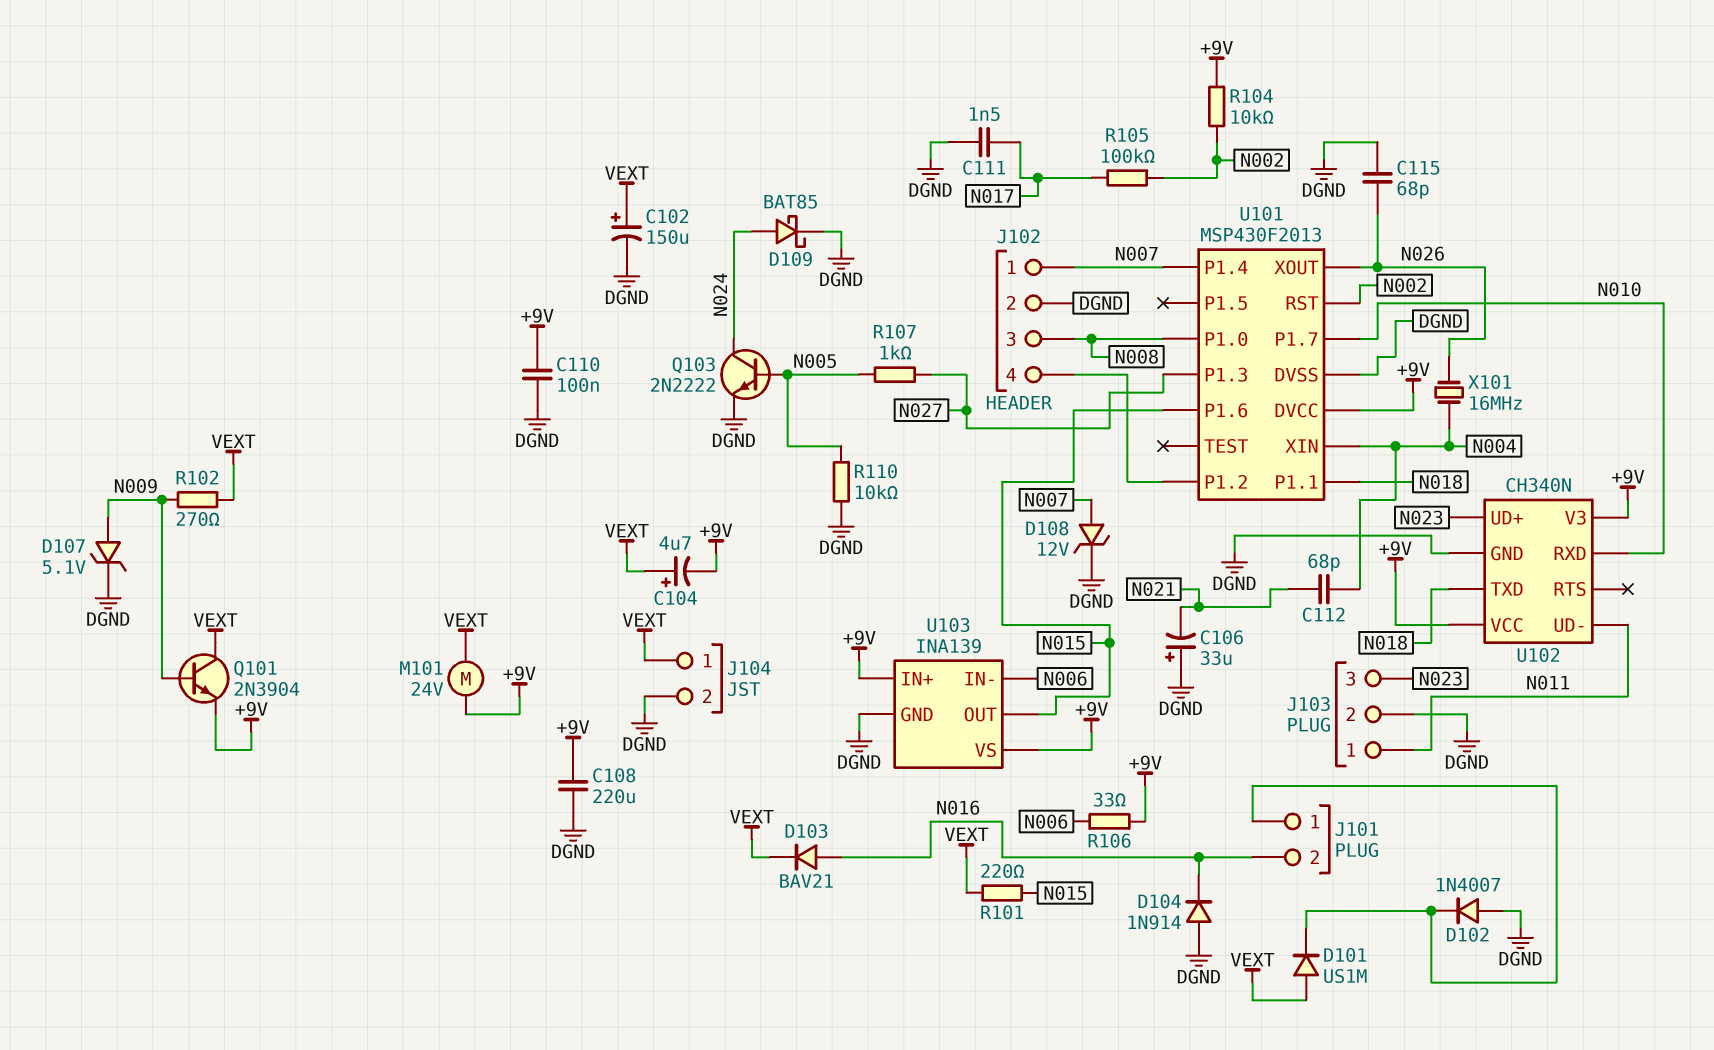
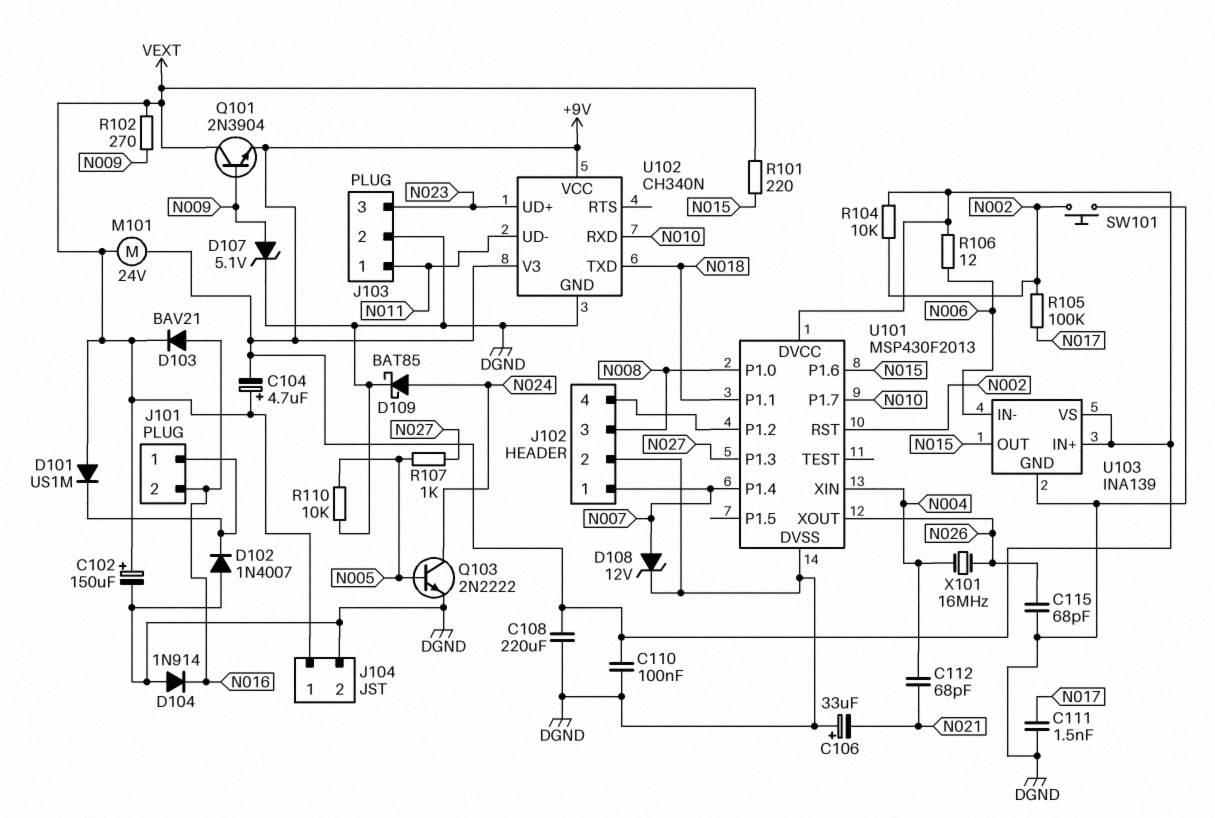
R106: 33 (+9V, N006) -> 12 (+9V, N006)
SW101: none -> button (DGND, N002)

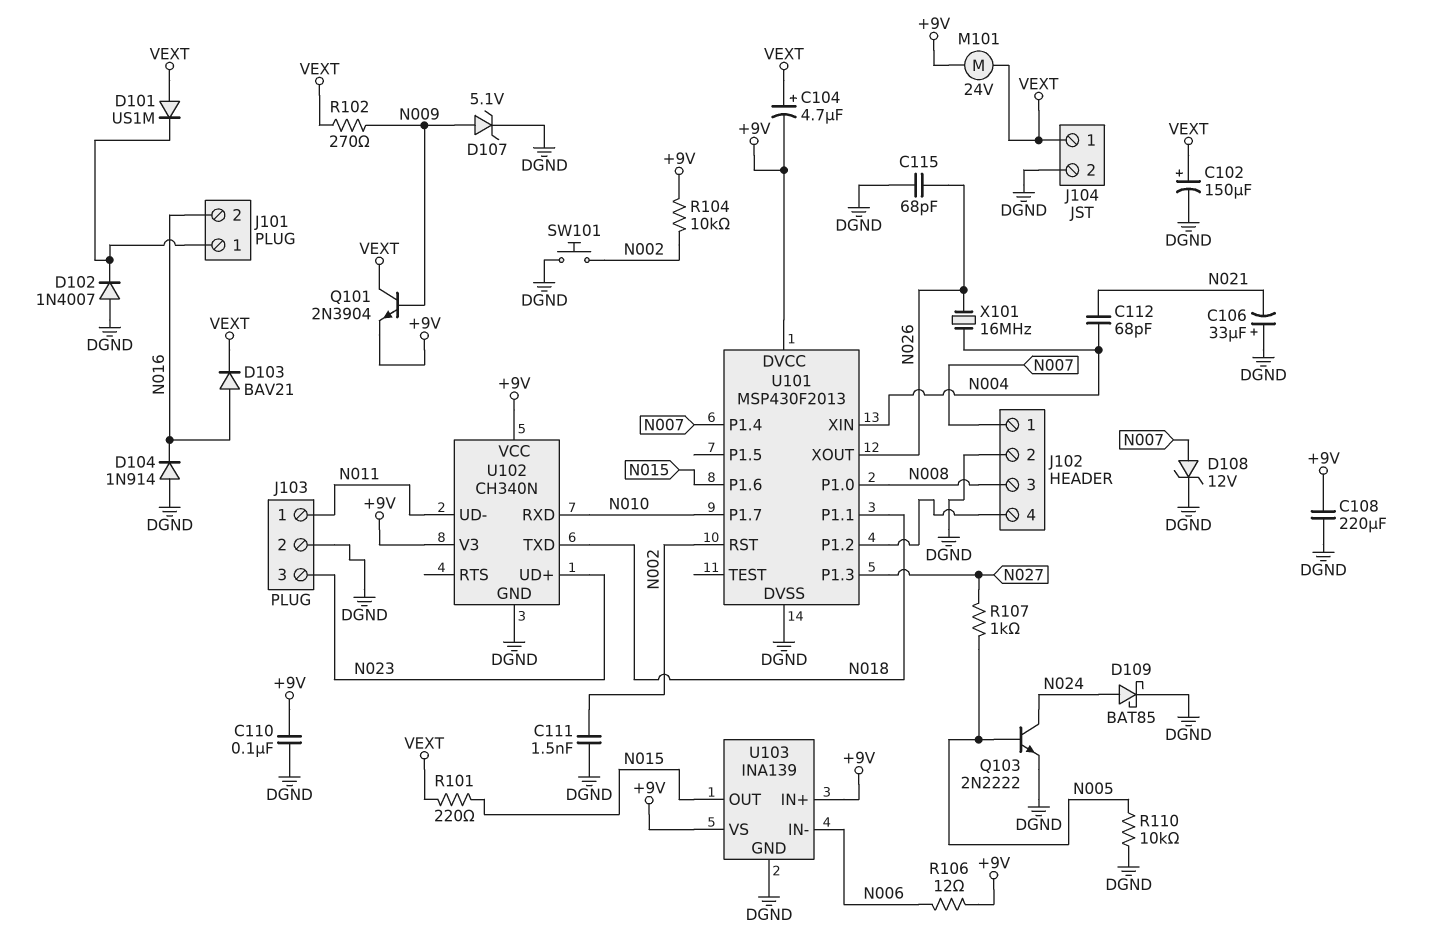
C111: 1.5nF (DGND, N017) -> 1.5nF (DGND, N002)
R105: 100k (N002, N017) -> none

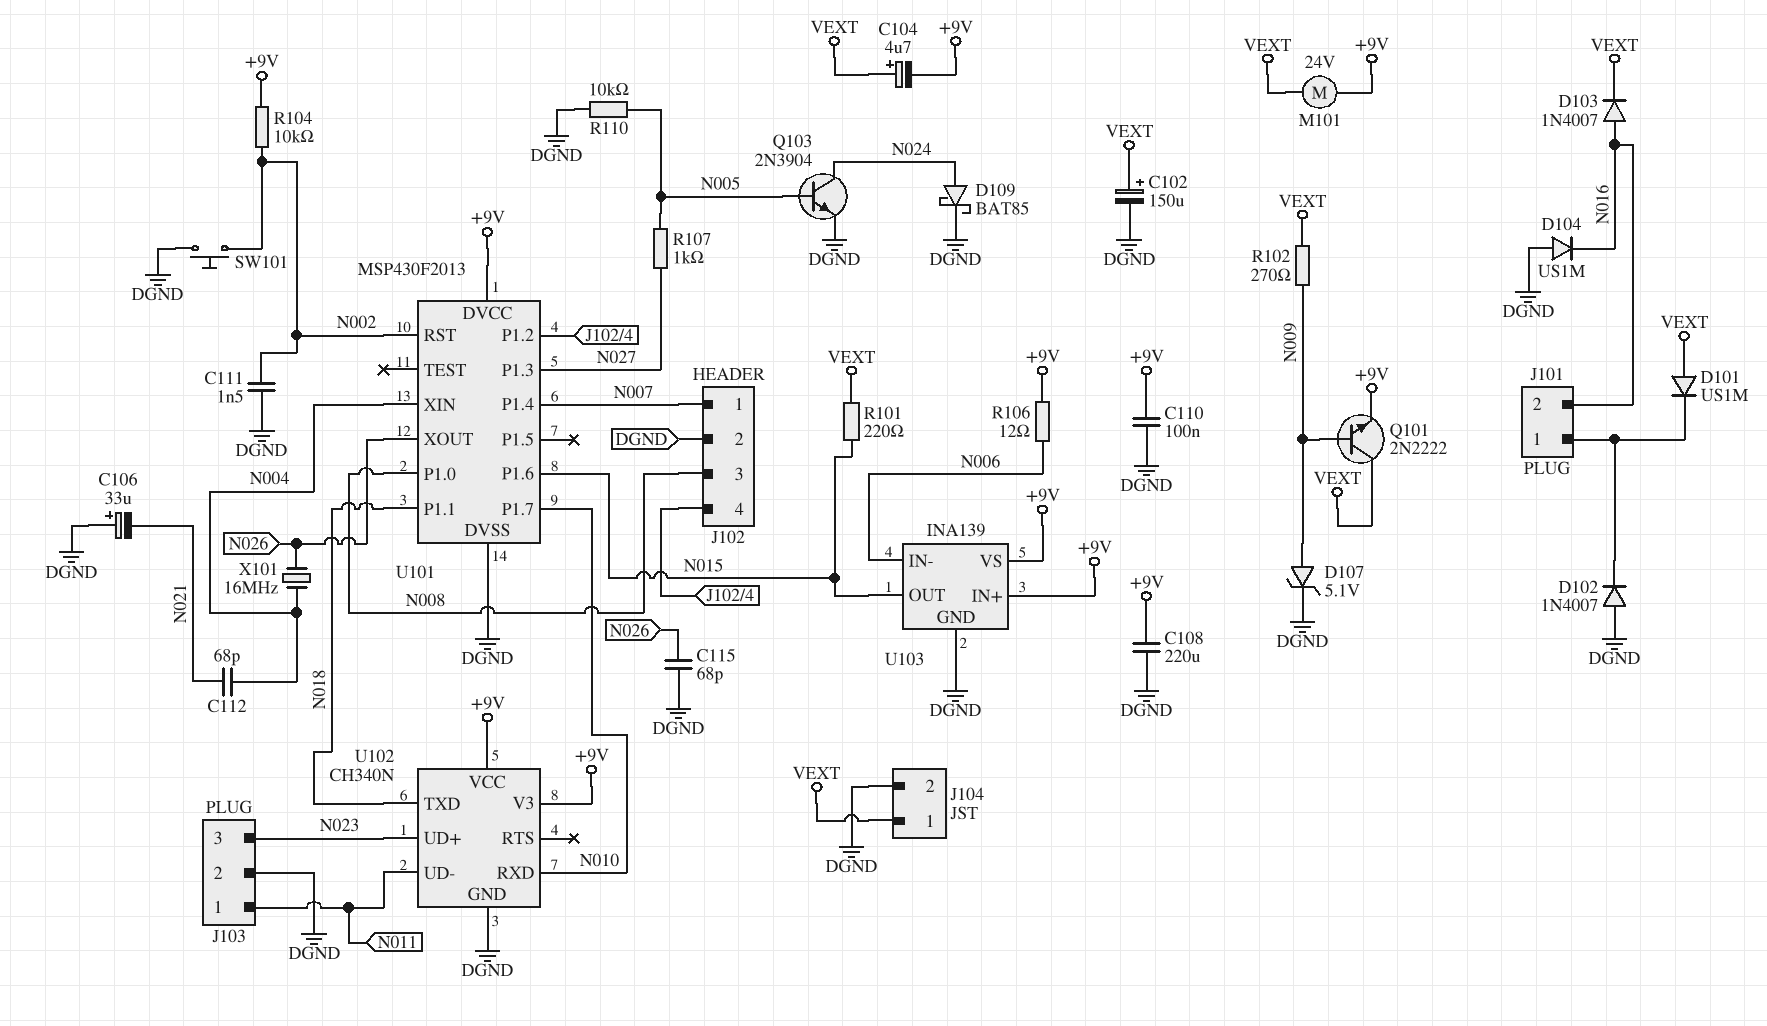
D103: diode BAV21 (A N016, K VEXT) -> diode 1N4007 (A N016, K VEXT)
D104: diode 1N914 (A DGND, K N016) -> diode US1M (A DGND, K N016)
D108: zener 12V (A N007, K DGND) -> none
Q101: NPN 2N3904 (B N009, C VEXT, E +9V) -> NPN 2N2222 (B N009, C VEXT, E +9V)
Q103: NPN 2N2222 (B N005, C N024, E DGND) -> NPN 2N3904 (B N005, C N024, E DGND)

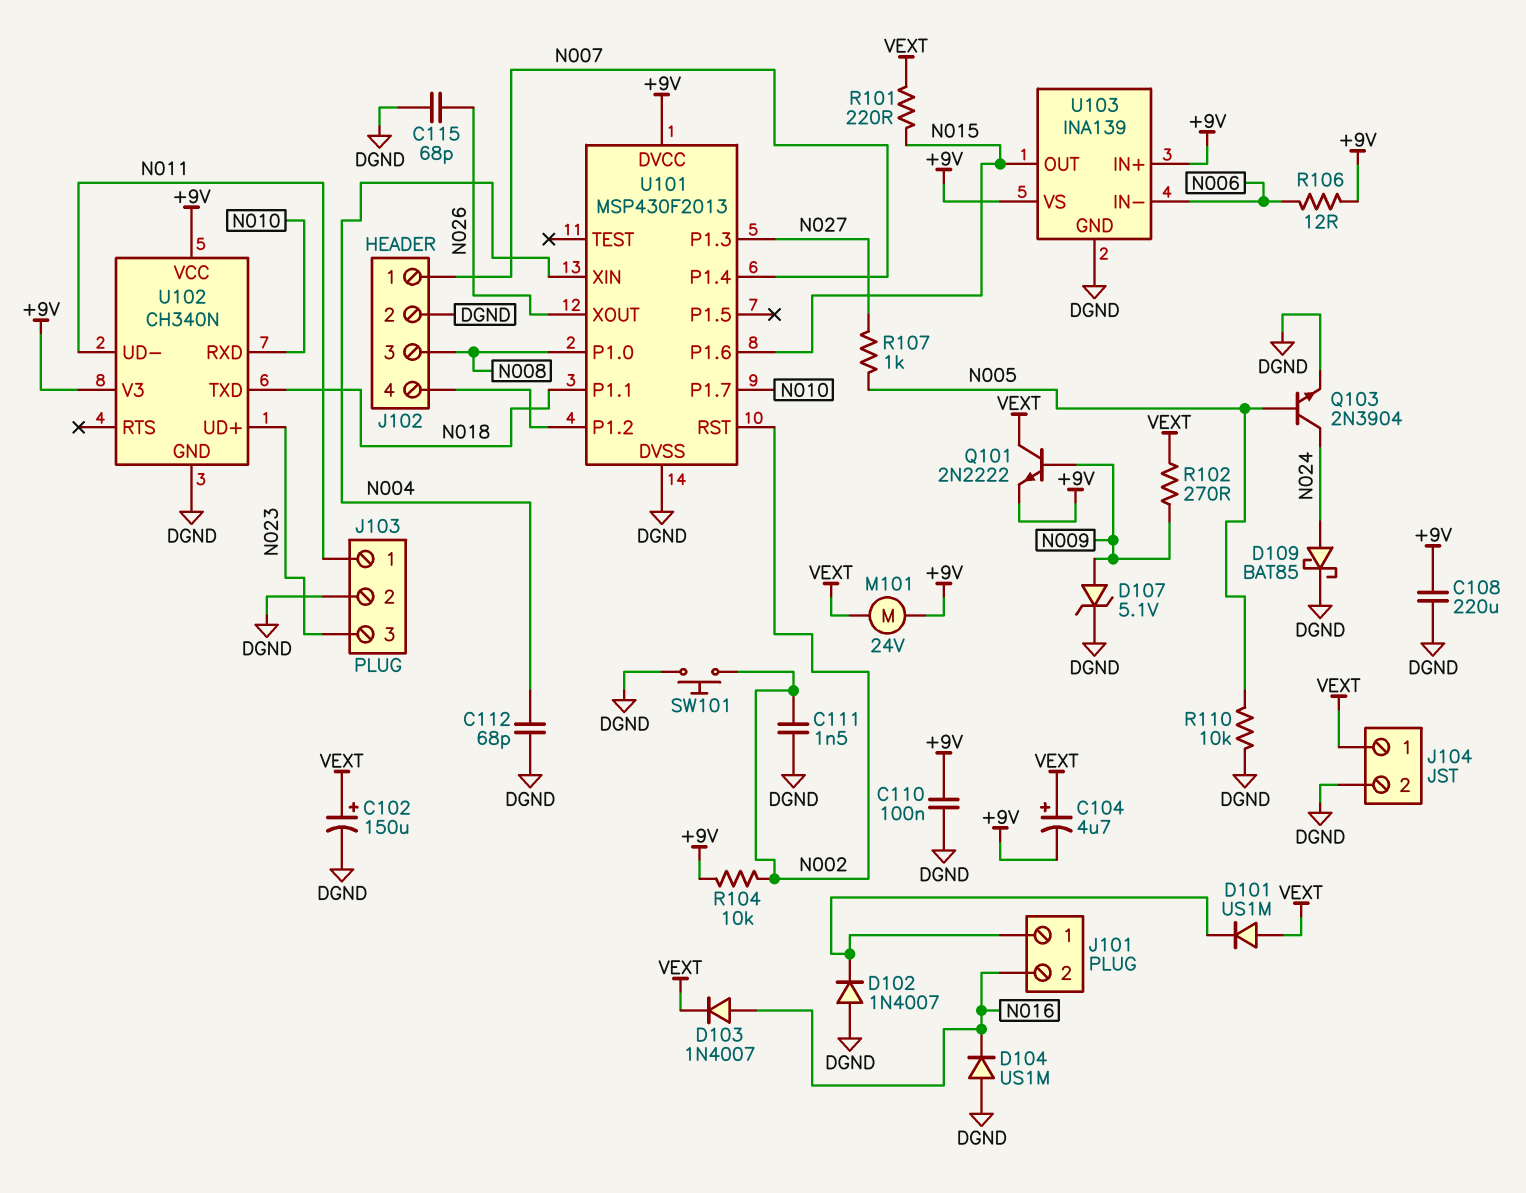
C106: 33uF (plus DGND, minus N021) -> none
C112: 68pF (N004, N021) -> 68pF (DGND, N004)
X101: 16MHz (N004, N026) -> none

